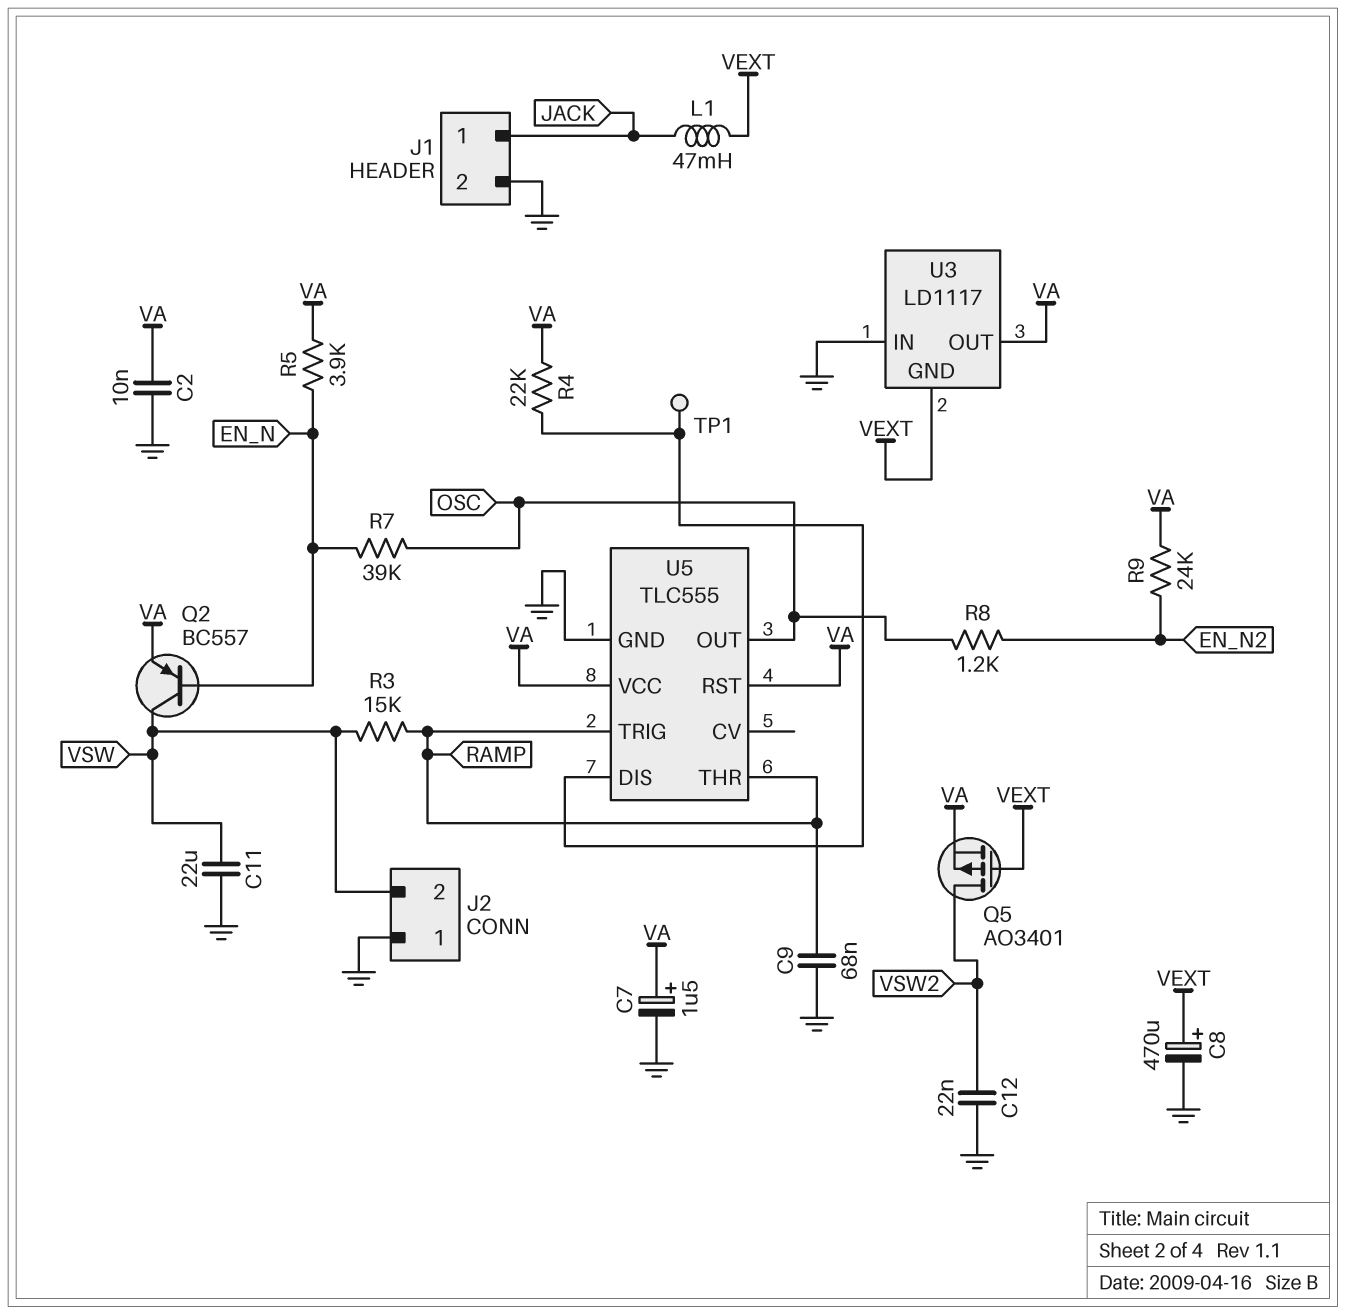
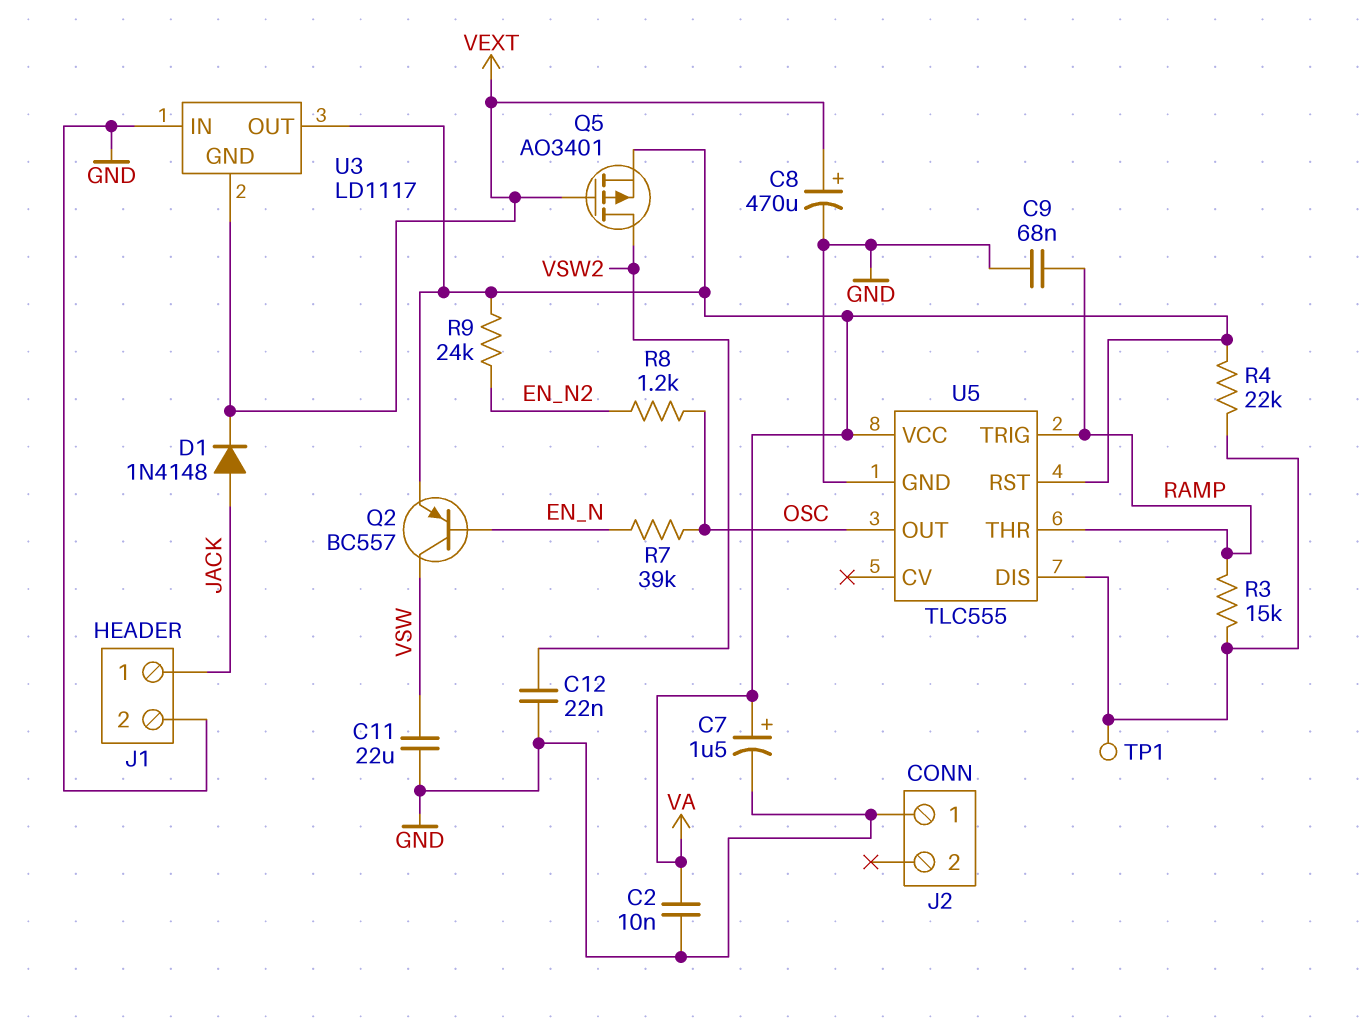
D1: none -> diode 1N4148 (A JACK, K VEXT)
J2 pin 2: VSW -> none
L1: 47mH (JACK, VEXT) -> none
R3: 15k (RAMP, VSW) -> 15k (RAMP, U5/DIS)
R5: 3.9k (EN_N, VA) -> none

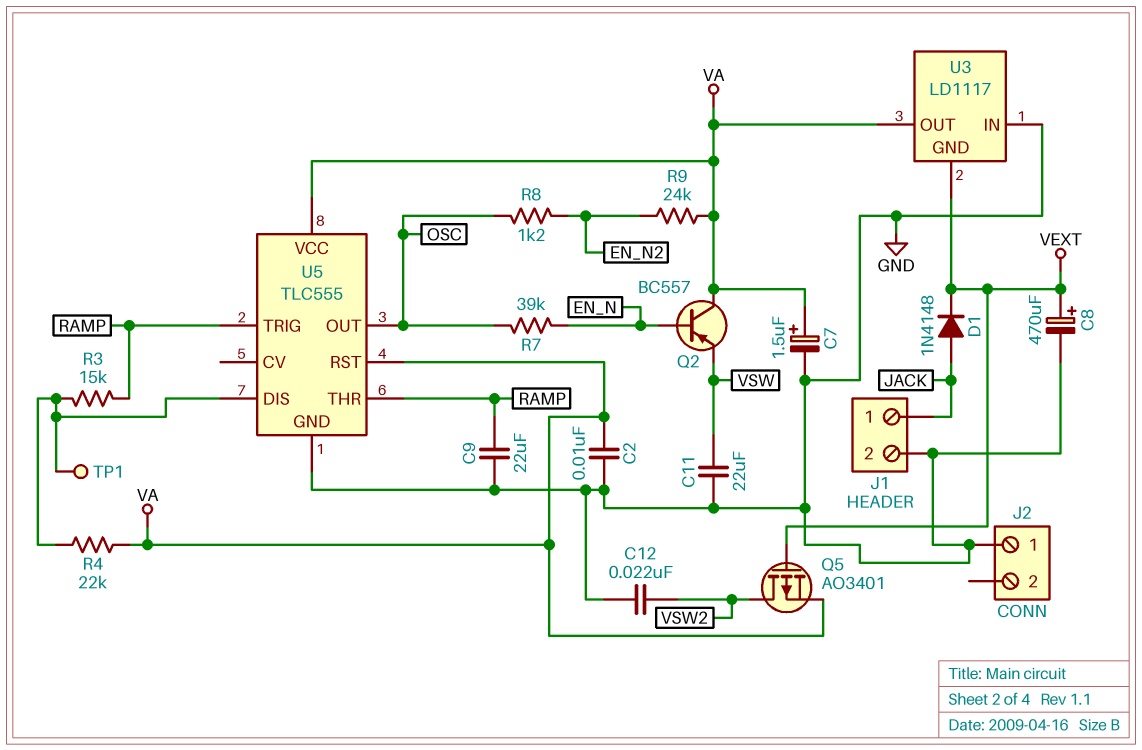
C9: 68nF (GND, RAMP) -> 22uF (GND, RAMP)
Q2: PNP BC557 (B EN_N, C VSW, E VA) -> PNP BC557 (B EN_N, C VA, E VSW)

